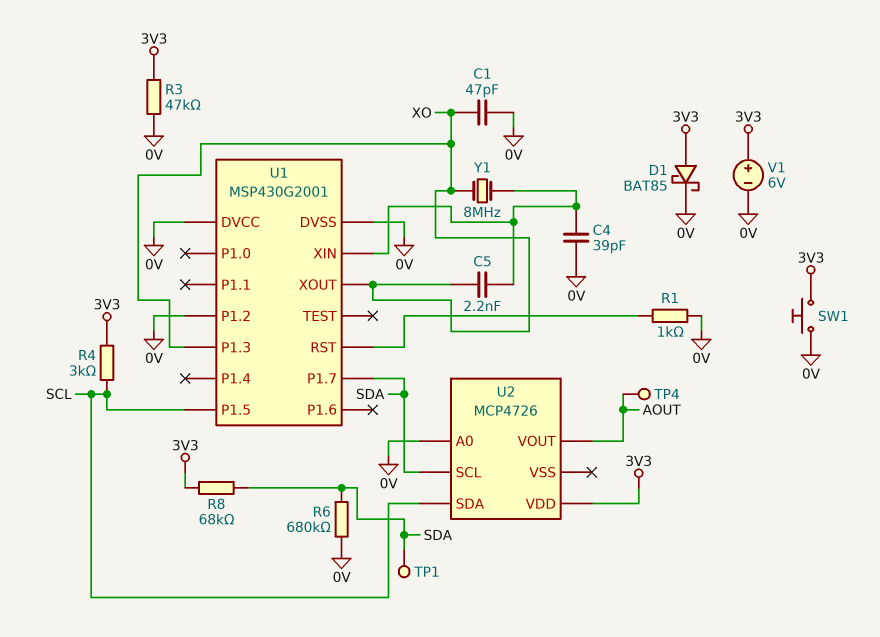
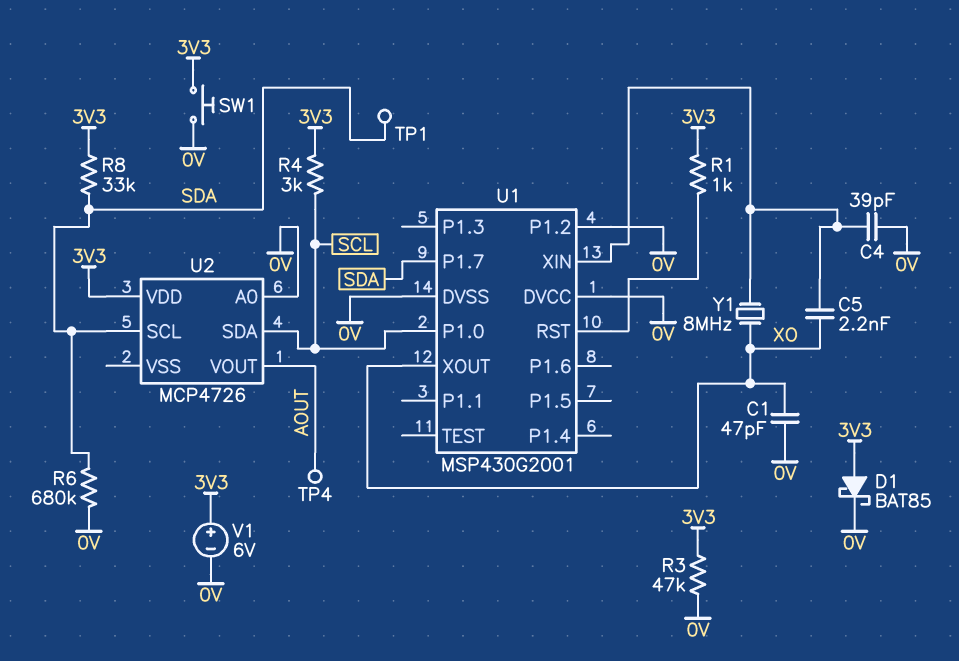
R1: 1k (0V, U1/RST) -> 1k (3V3, U1/RST)
R8: 68k (3V3, SDA) -> 33k (3V3, SDA)
U1 pin P1.0: none -> SCL
U1 pin P1.3: XO -> none
U1 pin P1.5: SCL -> none

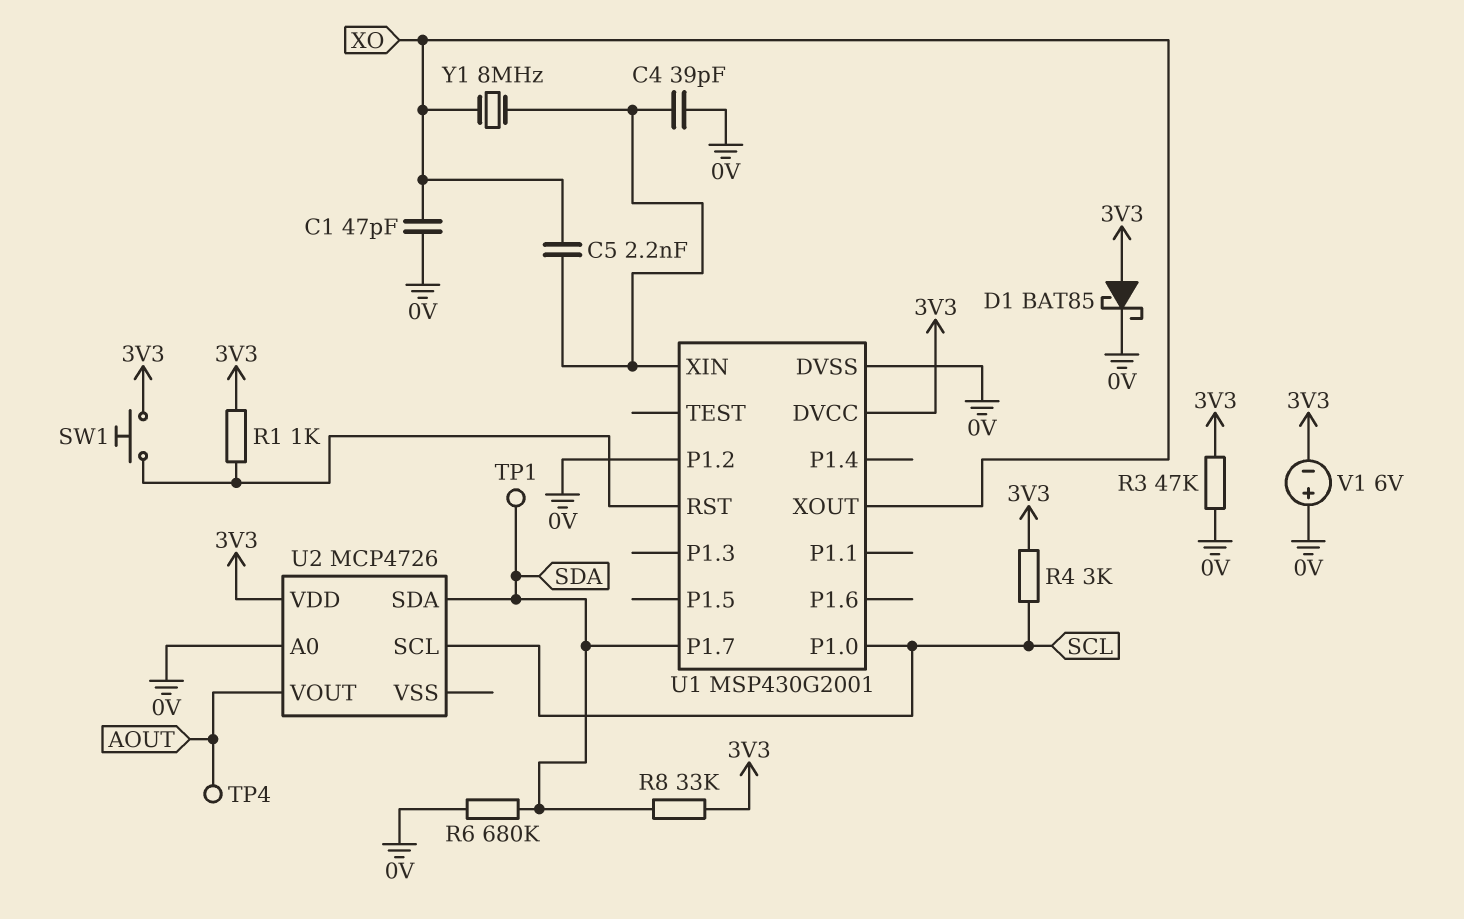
SW1: button (0V, 3V3) -> button (3V3, U1/RST)
U1 pin DVCC: 0V -> 3V3
U2 pin SCL: SDA -> SCL
U2 pin SDA: SCL -> SDA
V1: 6V (plus 3V3, minus 0V) -> 6V (plus 0V, minus 3V3)

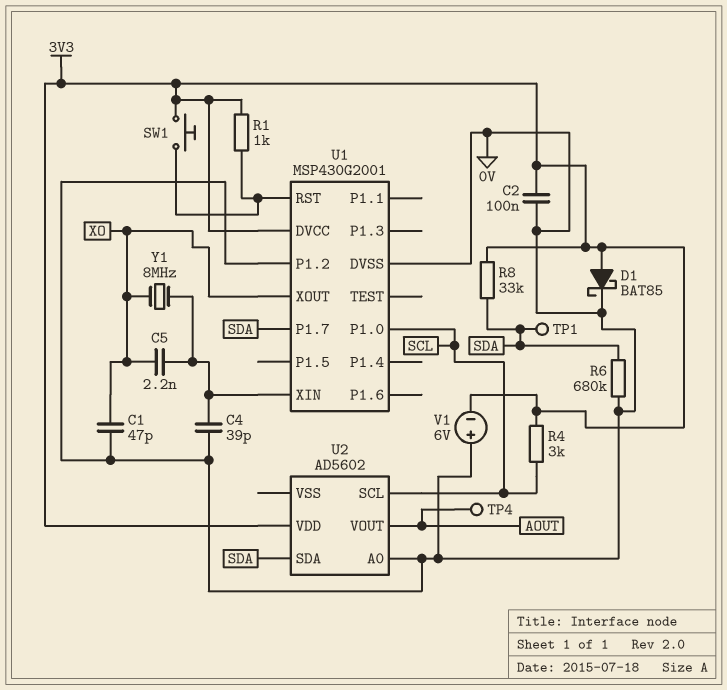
C2: none -> 100nF (0V, 3V3)
R3: 47k (0V, 3V3) -> none
U2: MCP4726 -> AD5602

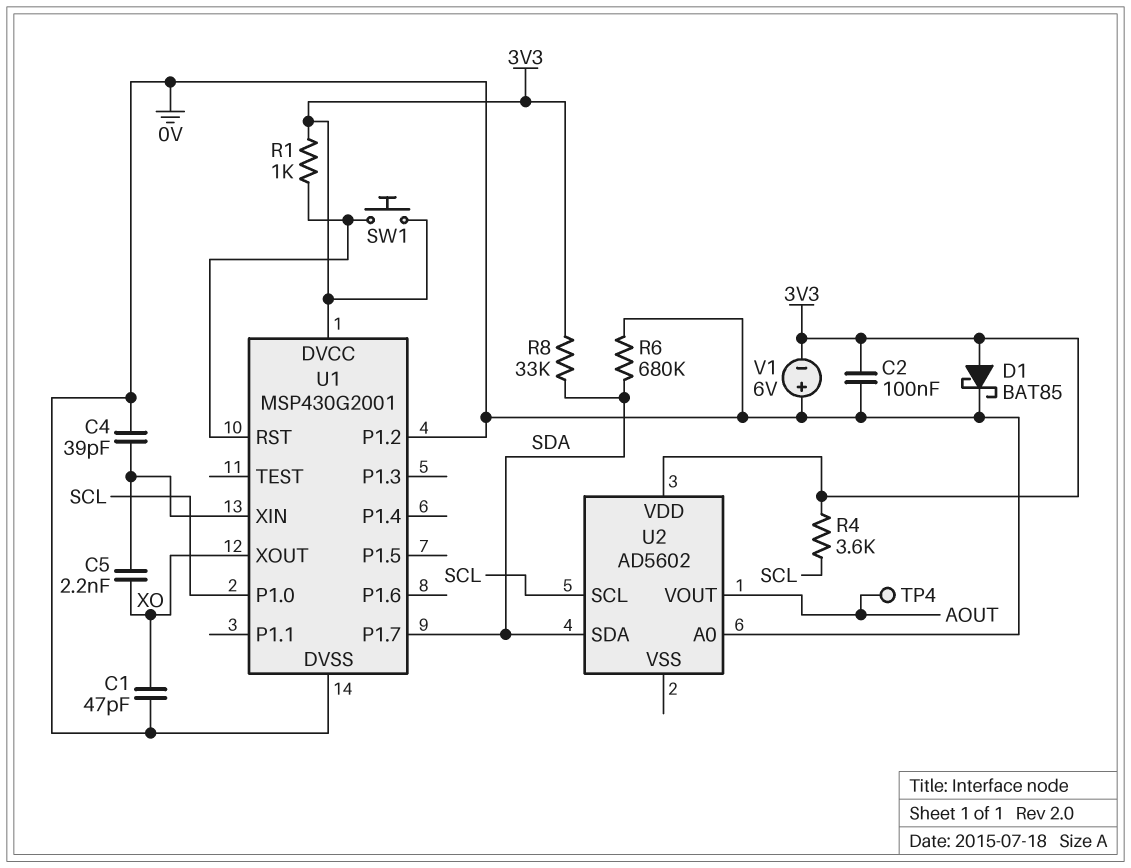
R4: 3k (3V3, SCL) -> 3.6k (3V3, SCL)
TP1: test point (SDA) -> none
Y1: 8MHz (U1/XIN, XO) -> none

